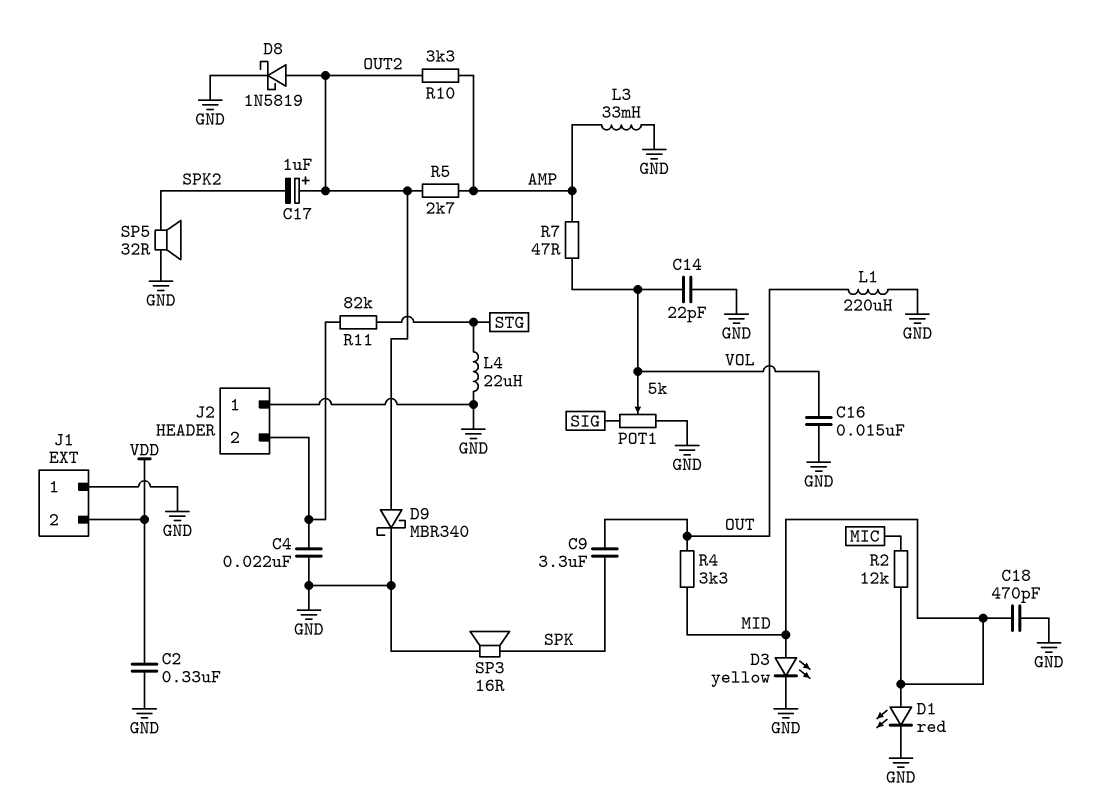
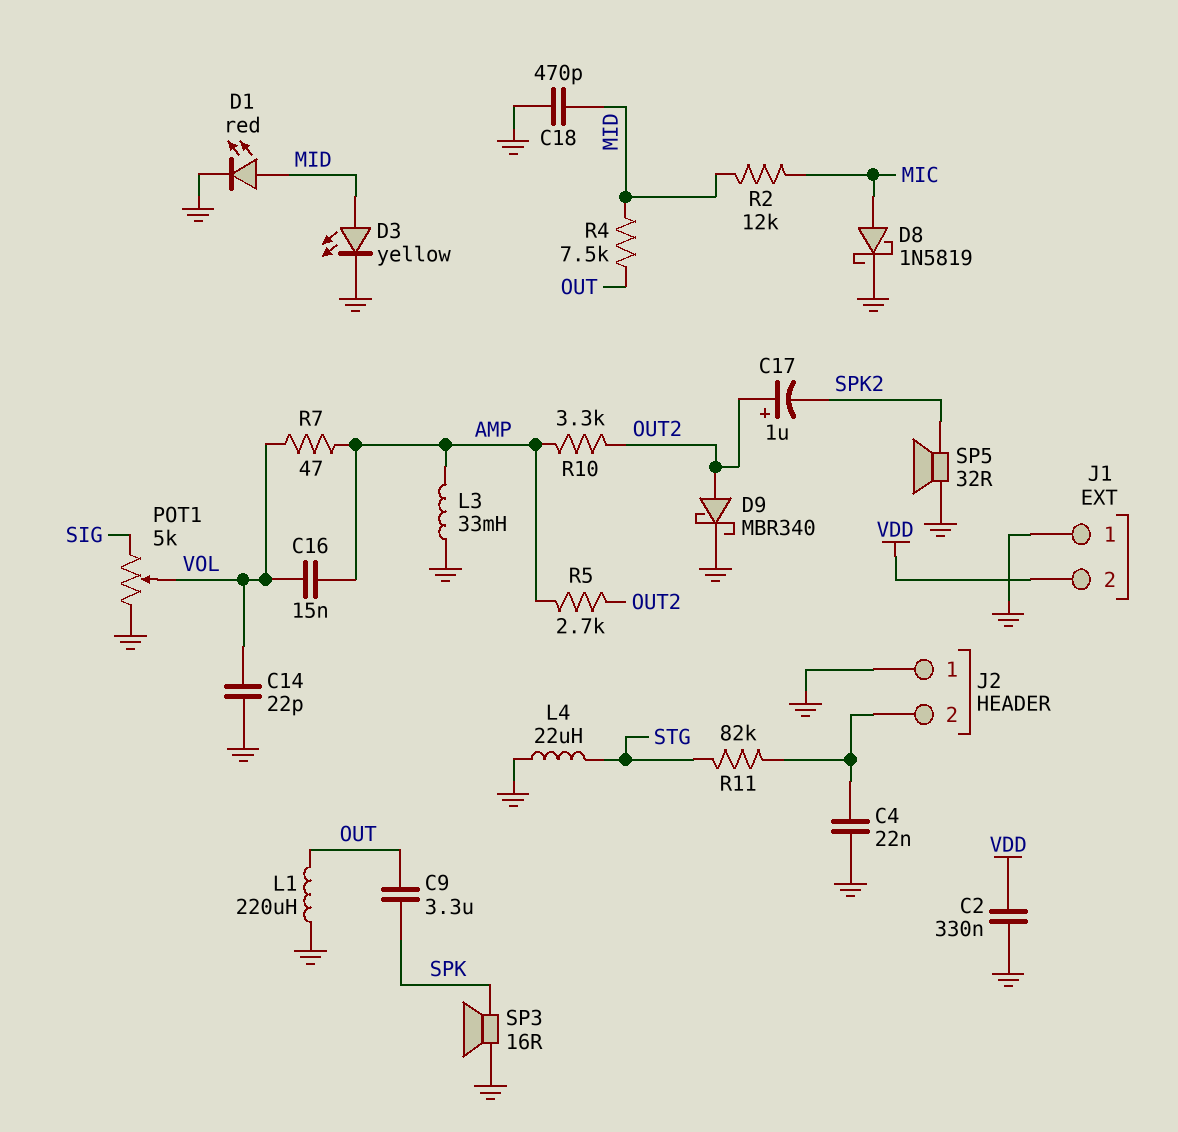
C16: 15nF (GND, VOL) -> 15nF (AMP, VOL)
D8: schottky 1N5819 (A OUT2, K GND) -> schottky 1N5819 (A MIC, K GND)
R4: 3.3k (MID, OUT) -> 7.5k (MID, OUT)

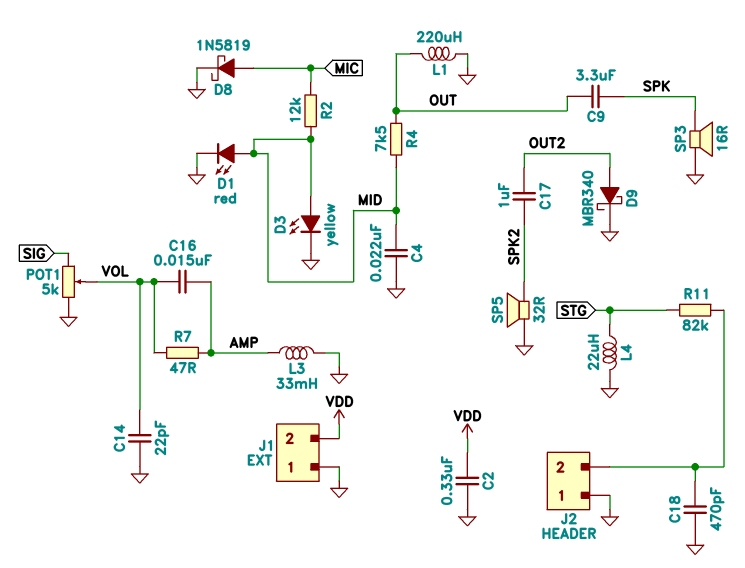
C4: 22nF (GND, J2/2) -> 22nF (GND, MID)
C17: 1uF (plus OUT2, minus SPK2) -> 1uF (OUT2, SPK2)
C18: 470pF (GND, MID) -> 470pF (GND, J2/2)
R5: 2.7k (AMP, OUT2) -> none
R10: 3.3k (AMP, OUT2) -> none

